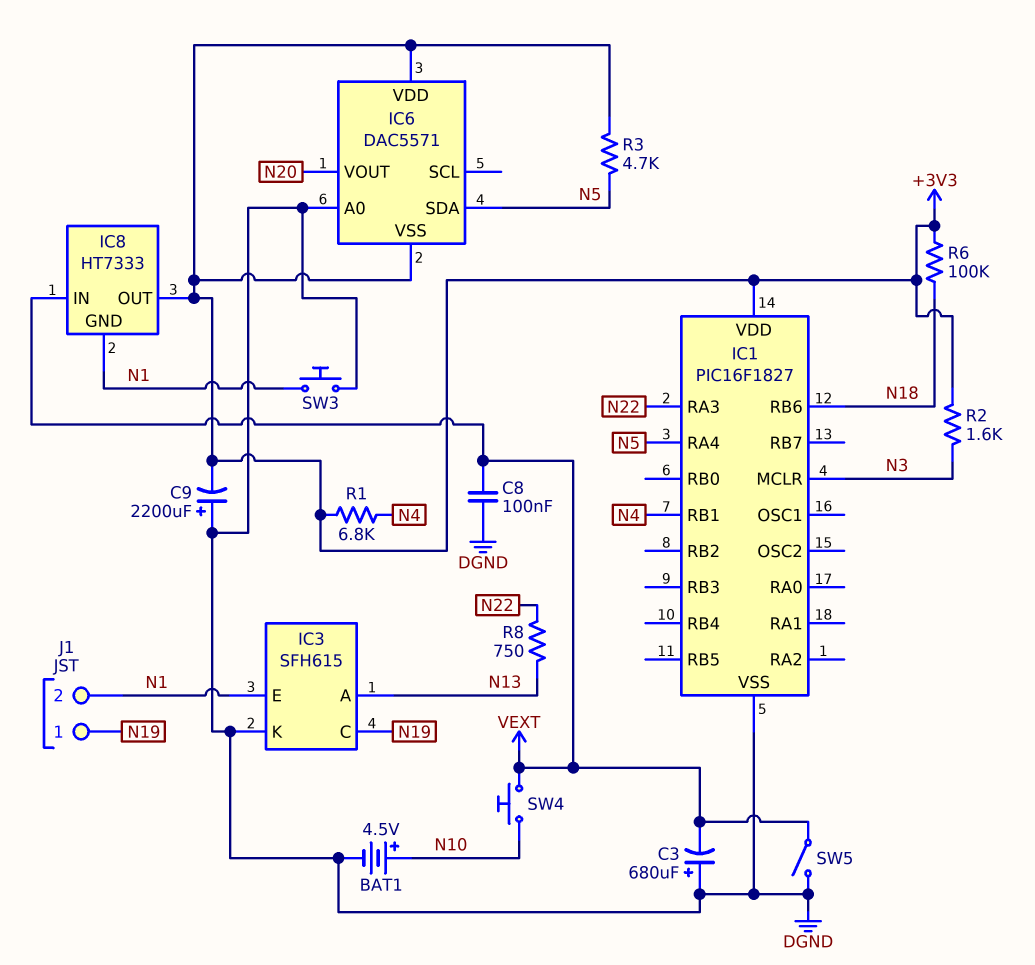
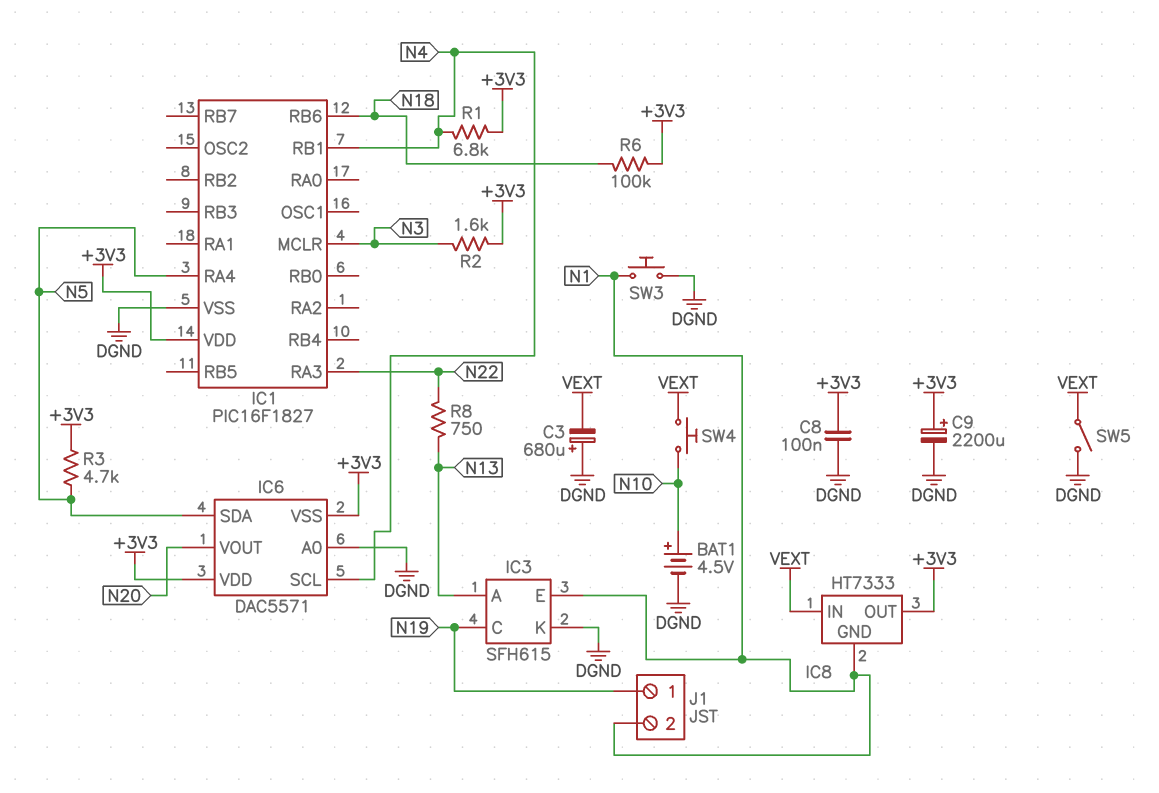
C8: 100nF (DGND, VEXT) -> 100nF (+3V3, DGND)
C9: 2200uF (plus DGND, minus +3V3) -> 2200uF (plus +3V3, minus DGND)
IC6 pin SCL: none -> N4

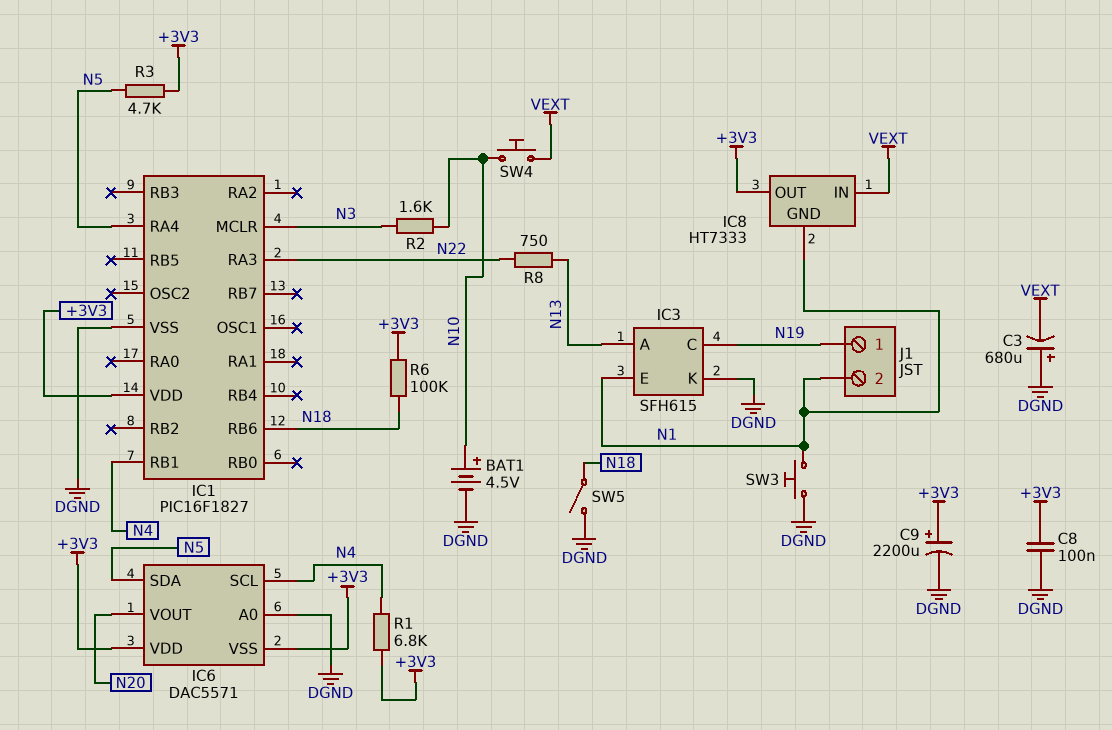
R2: 1.6k (+3V3, N3) -> 1.6k (N3, N10)
SW5: switch (DGND, VEXT) -> switch (DGND, N18)

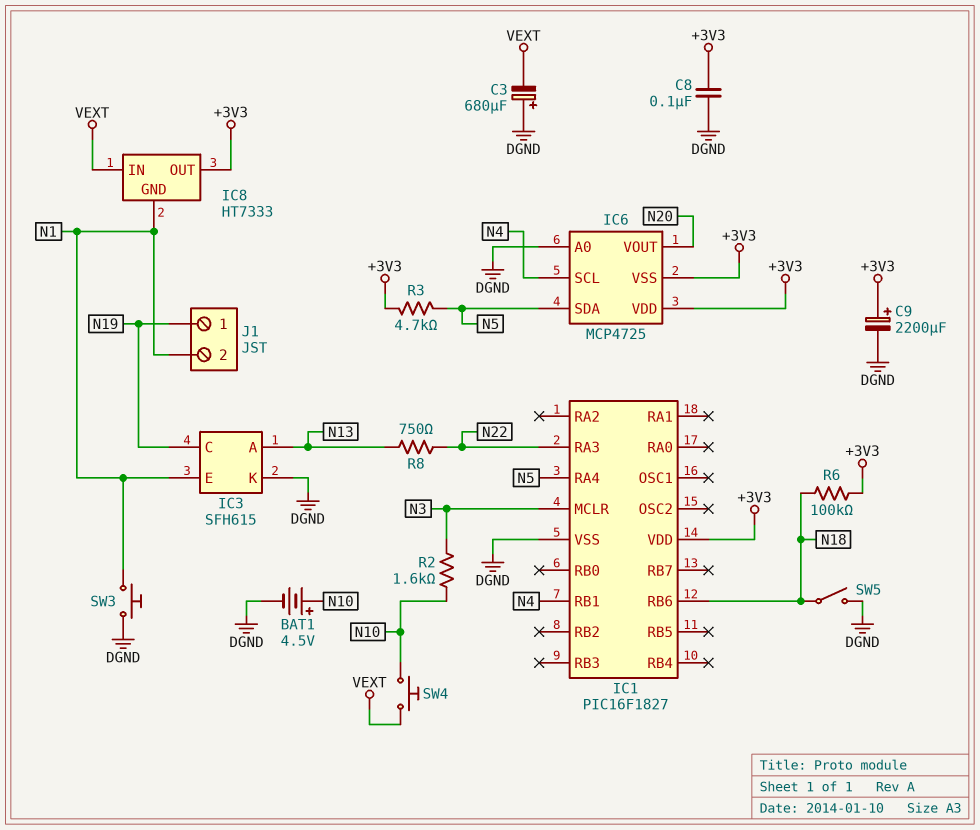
IC6: DAC5571 -> MCP4725
R1: 6.8k (+3V3, N4) -> none

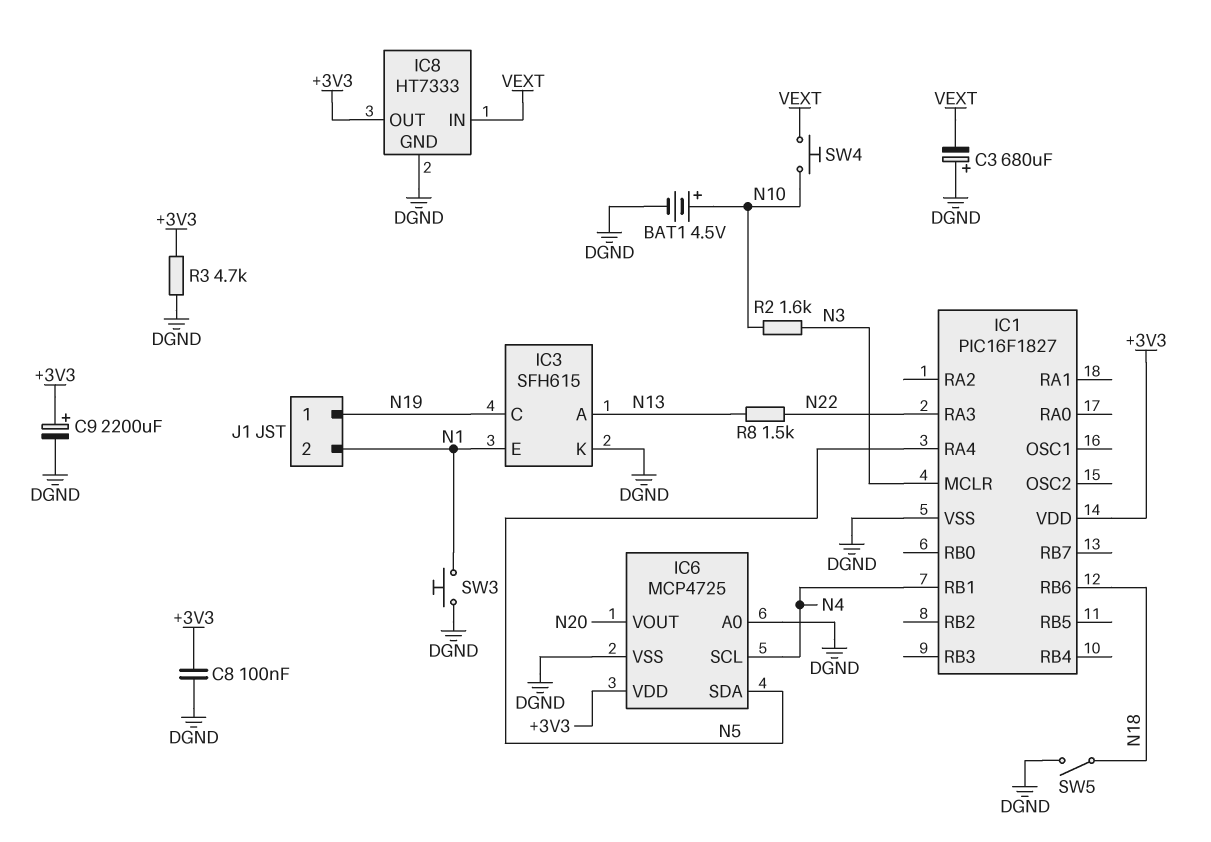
IC6 pin VSS: +3V3 -> DGND
IC8 pin GND: N1 -> DGND
R3: 4.7k (+3V3, N5) -> 4.7k (+3V3, DGND)
R6: 100k (+3V3, N18) -> none
R8: 750 (N13, N22) -> 1.5k (N13, N22)

